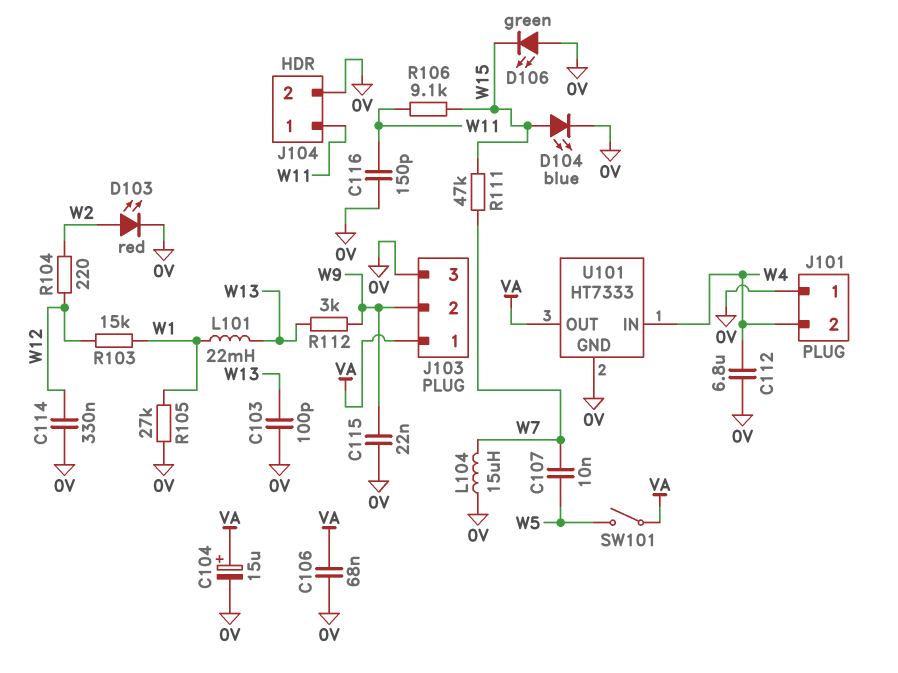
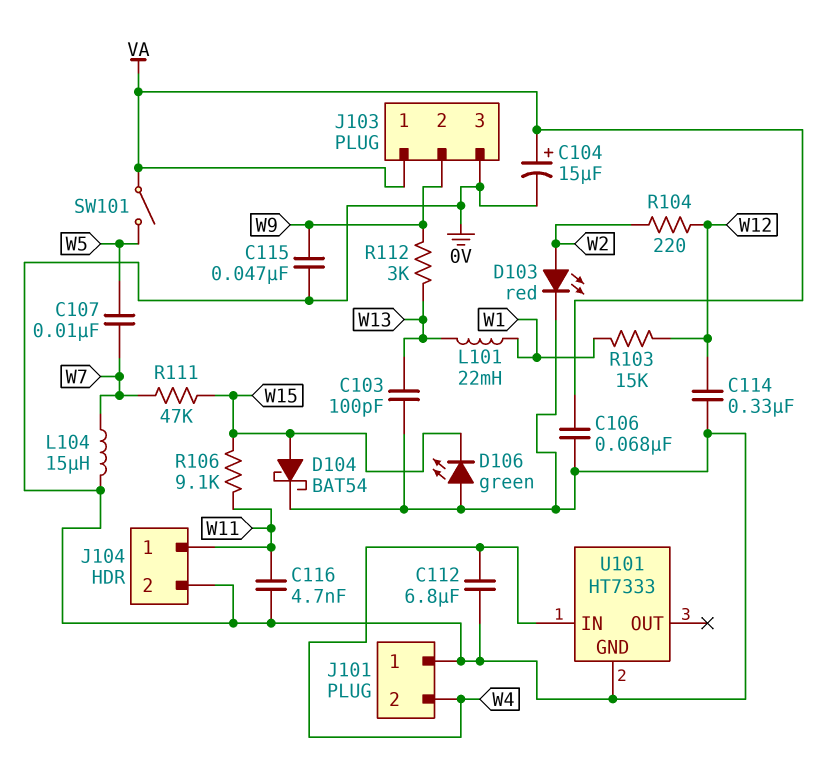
C115: 22nF (0V, W9) -> 47nF (0V, W9)
C116: 150pF (0V, W11) -> 4.7nF (0V, W11)
D104: LED blue (A W15, K 0V) -> schottky BAT54 (A W15, K 0V)
R105: 27k (0V, W1) -> none
U101 pin OUT: VA -> none

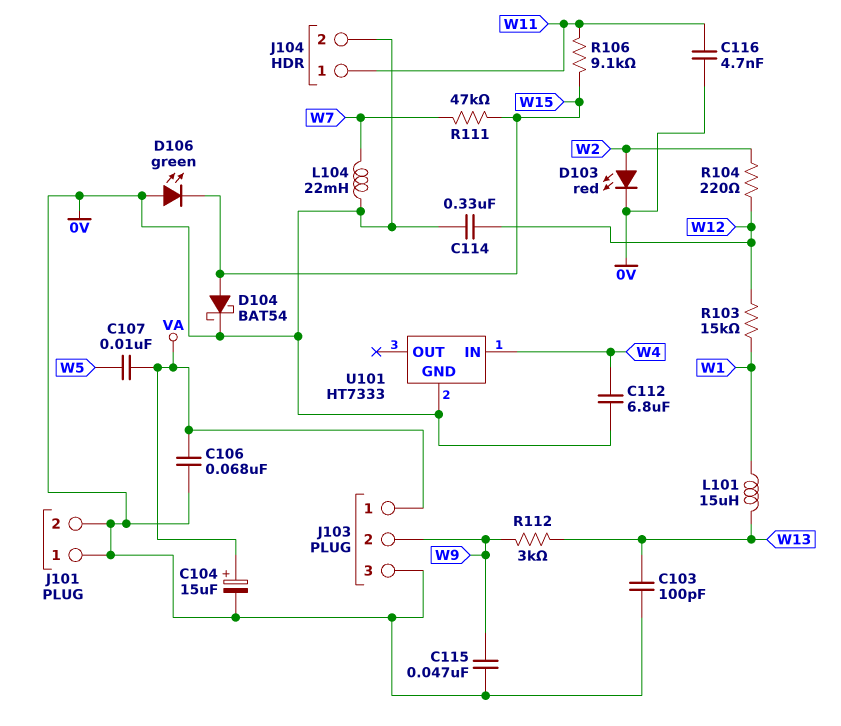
C107: 10nF (W5, W7) -> 10nF (VA, W5)
J101 pin 2: W4 -> 0V
L101: 22mH (W1, W13) -> 15uH (W1, W13)
L104: 15uH (0V, W7) -> 22mH (0V, W7)
SW101: switch (VA, W5) -> none

